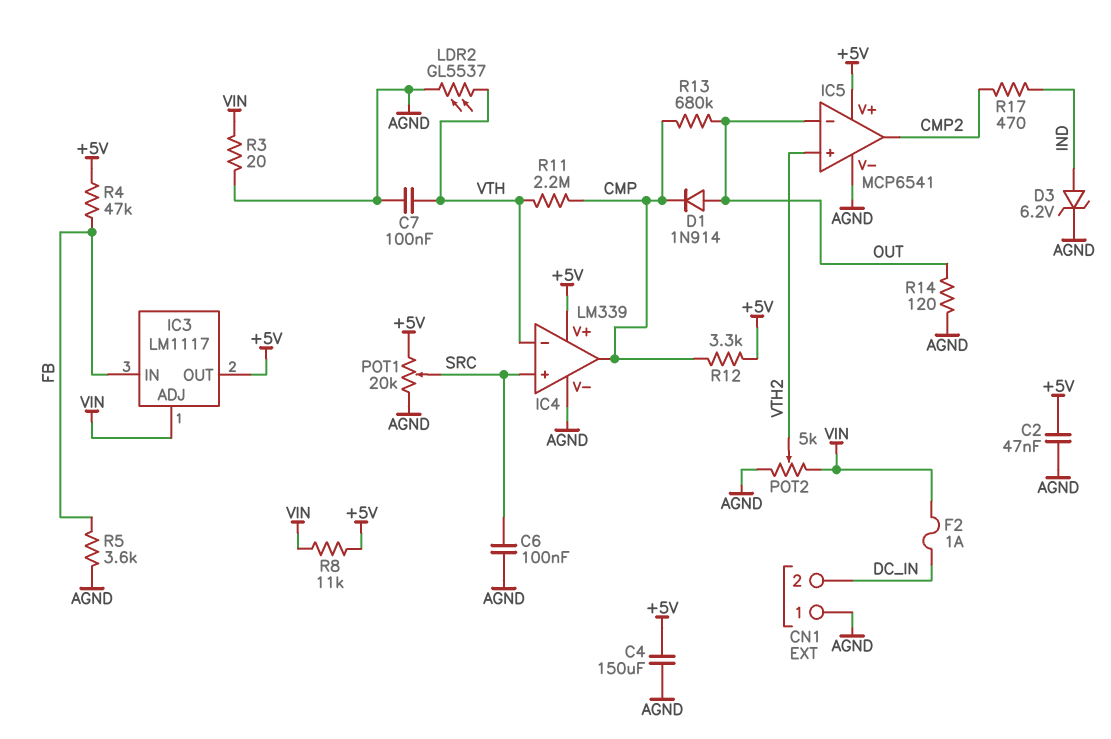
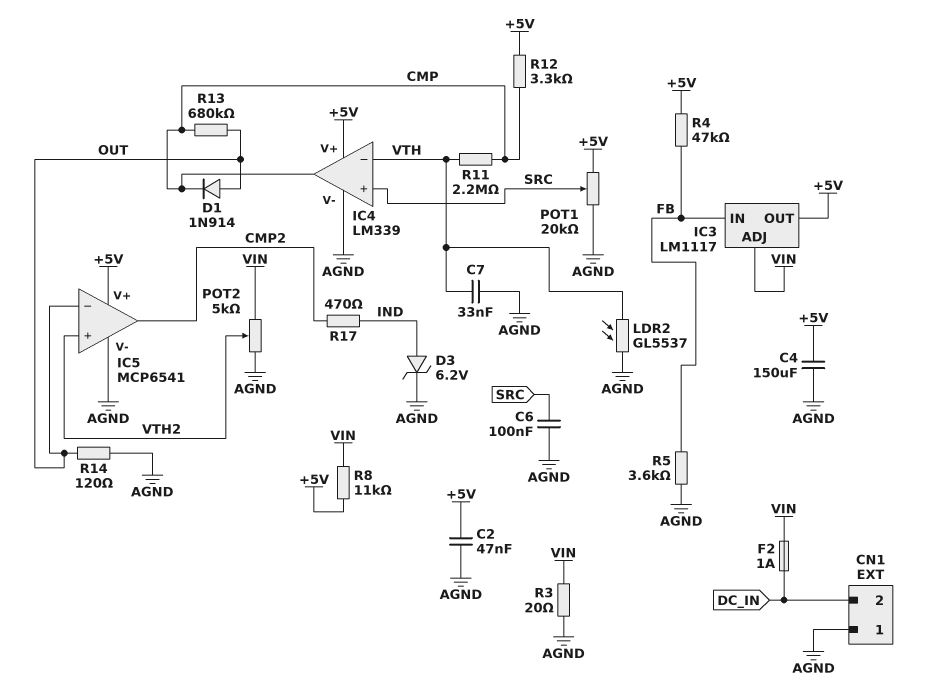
C7: 100nF (AGND, VTH) -> 33nF (AGND, VTH)

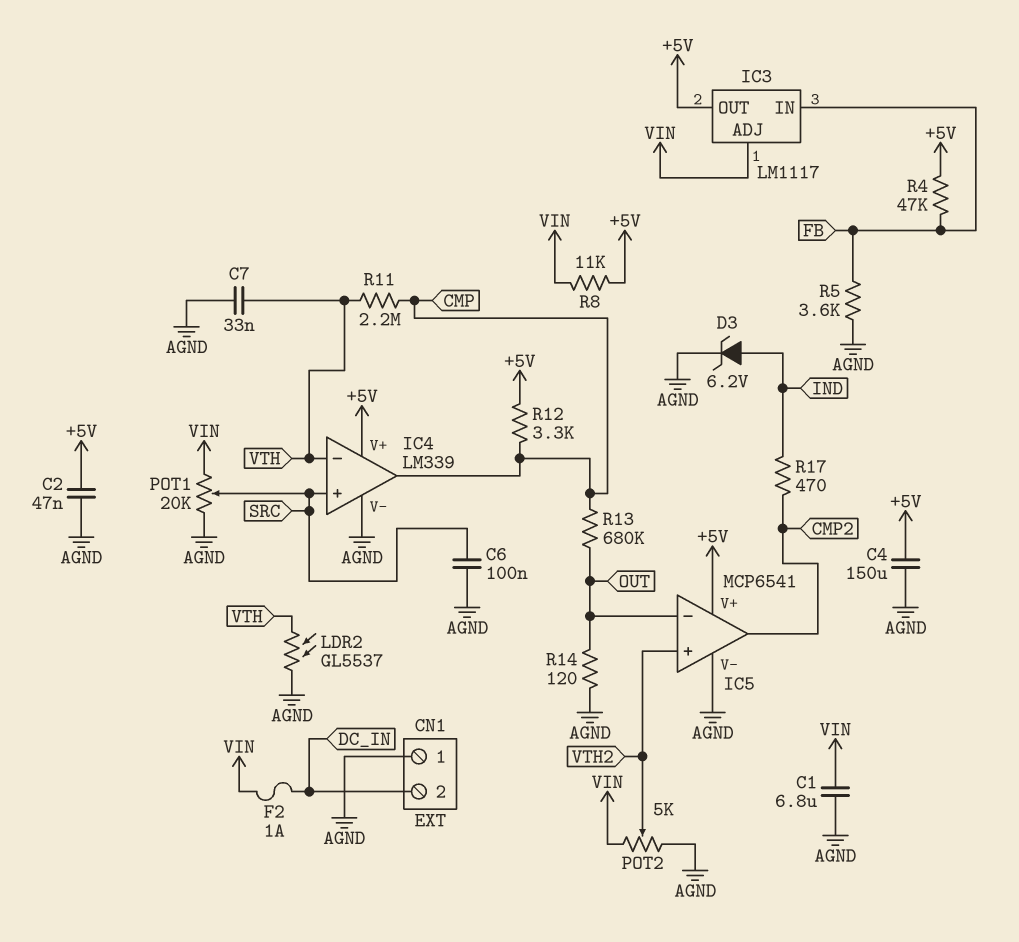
C1: none -> 6.8uF (AGND, VIN)
D1: diode 1N914 (A OUT, K CMP) -> none
POT1: 20k (+5V, AGND, wiper SRC) -> 20k (AGND, VIN, wiper SRC)
R3: 20 (AGND, VIN) -> none

